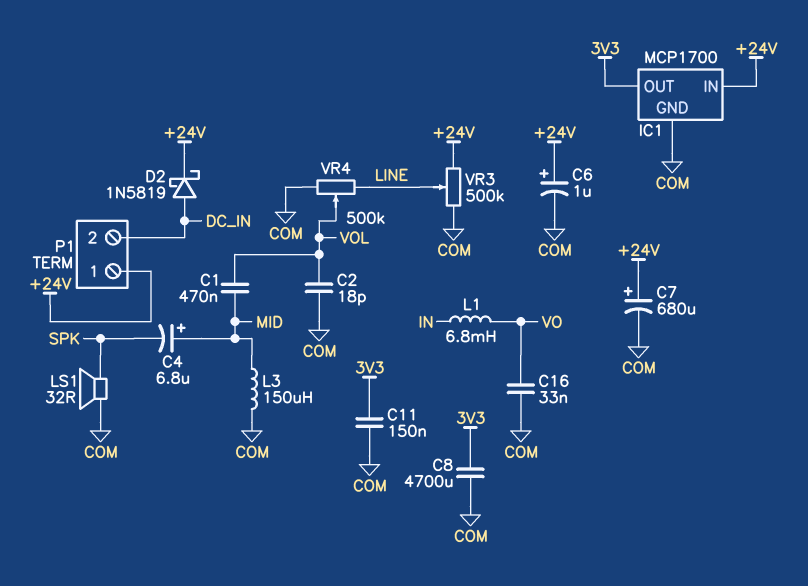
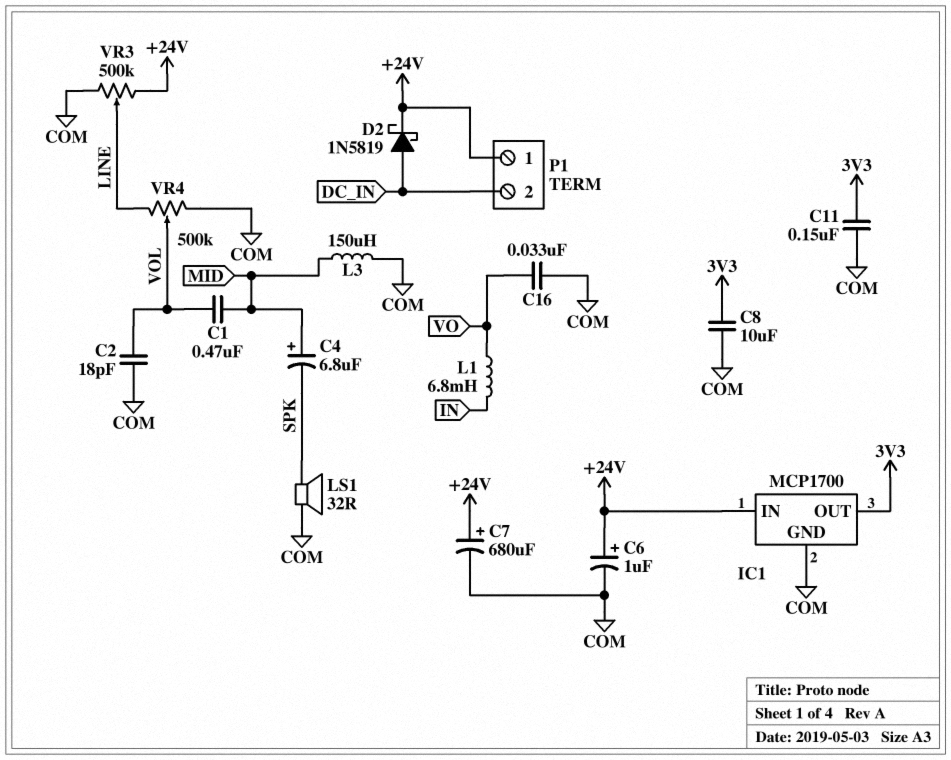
C8: 4700uF (3V3, COM) -> 10uF (3V3, COM)

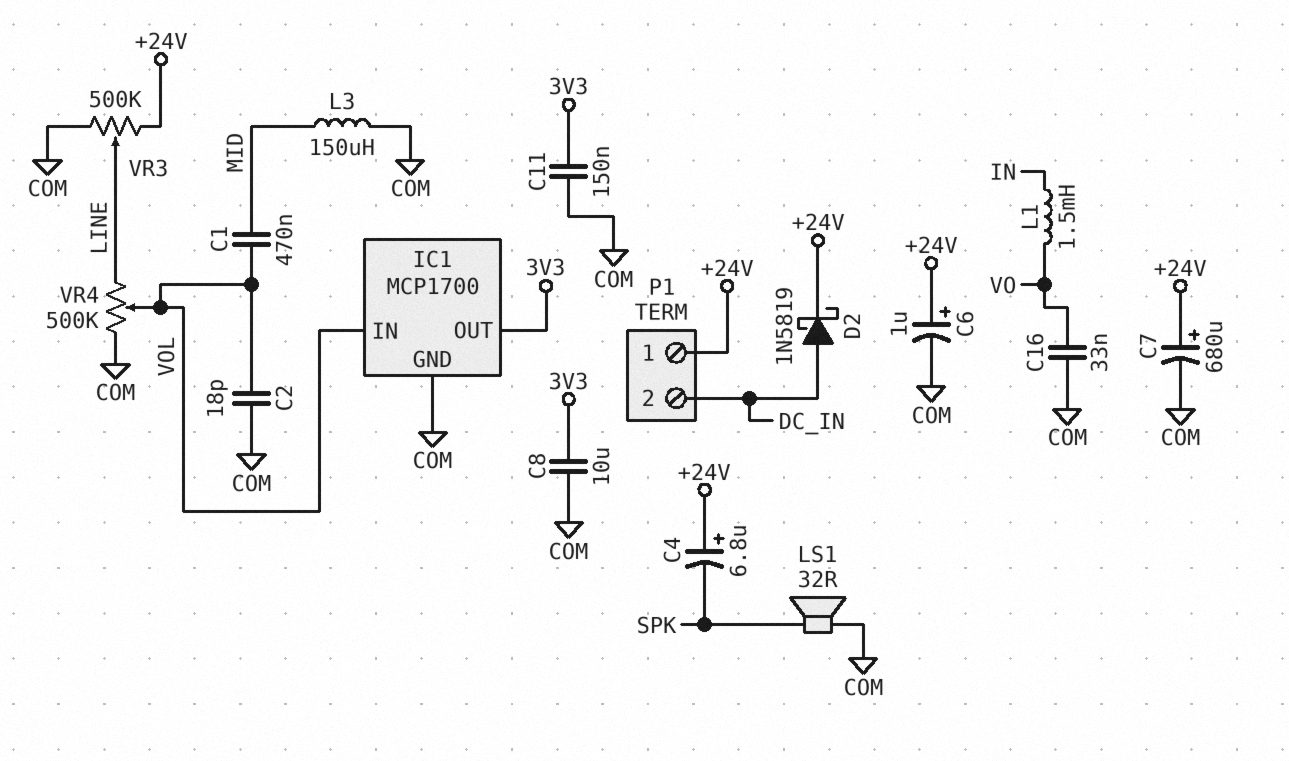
C4: 6.8uF (plus MID, minus SPK) -> 6.8uF (plus +24V, minus SPK)
IC1 pin IN: +24V -> VOL
L1: 6.8mH (IN, VO) -> 1.5mH (IN, VO)

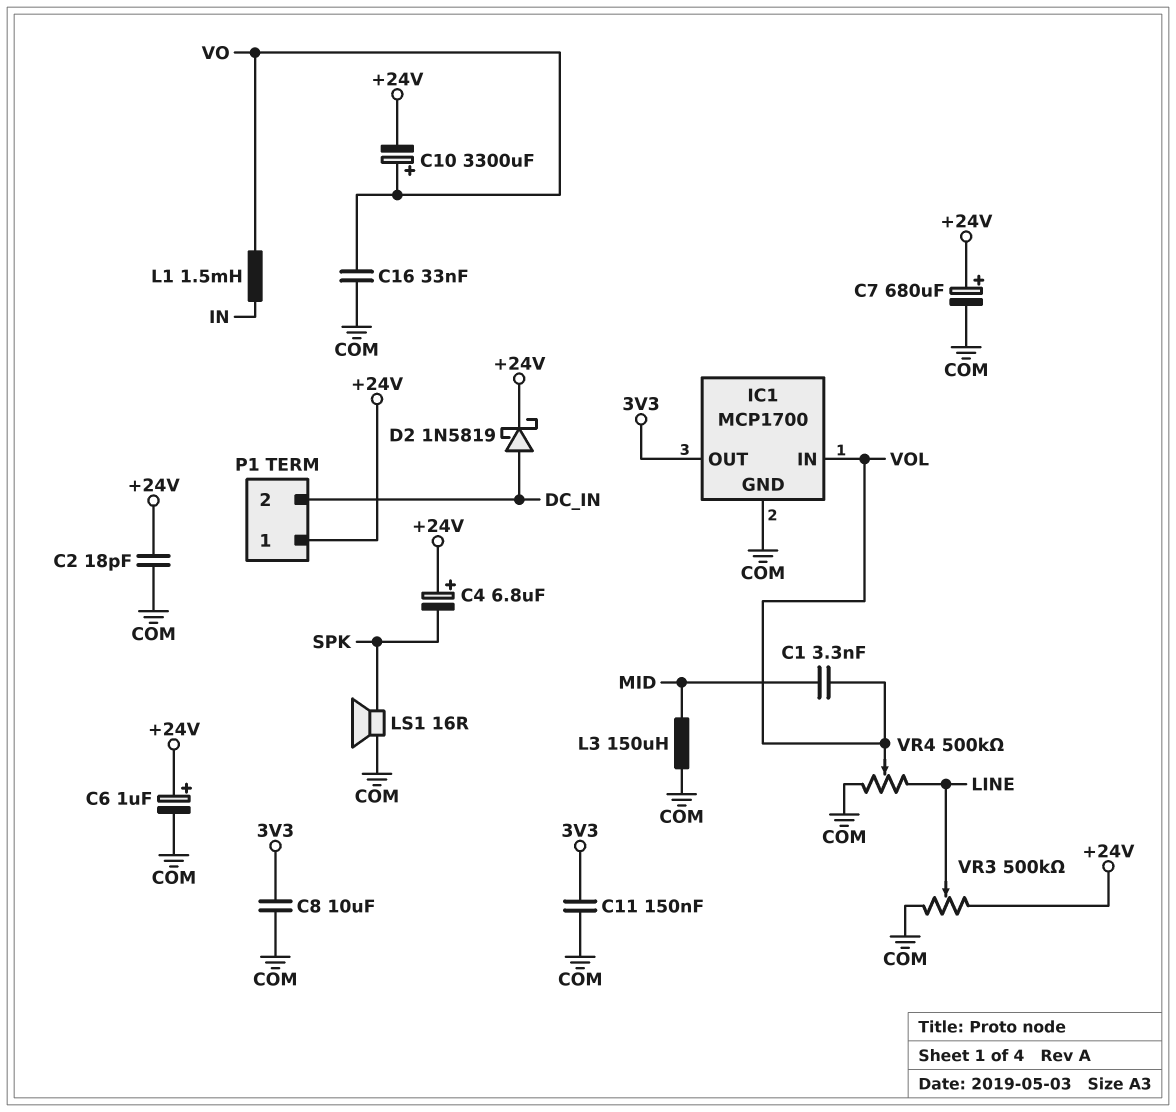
C1: 470nF (MID, VOL) -> 3.3nF (MID, VOL)
C2: 18pF (COM, VOL) -> 18pF (+24V, COM)
C10: none -> 3300uF (plus VO, minus +24V)
LS1: speaker 32R (COM, SPK) -> speaker 16R (COM, SPK)

